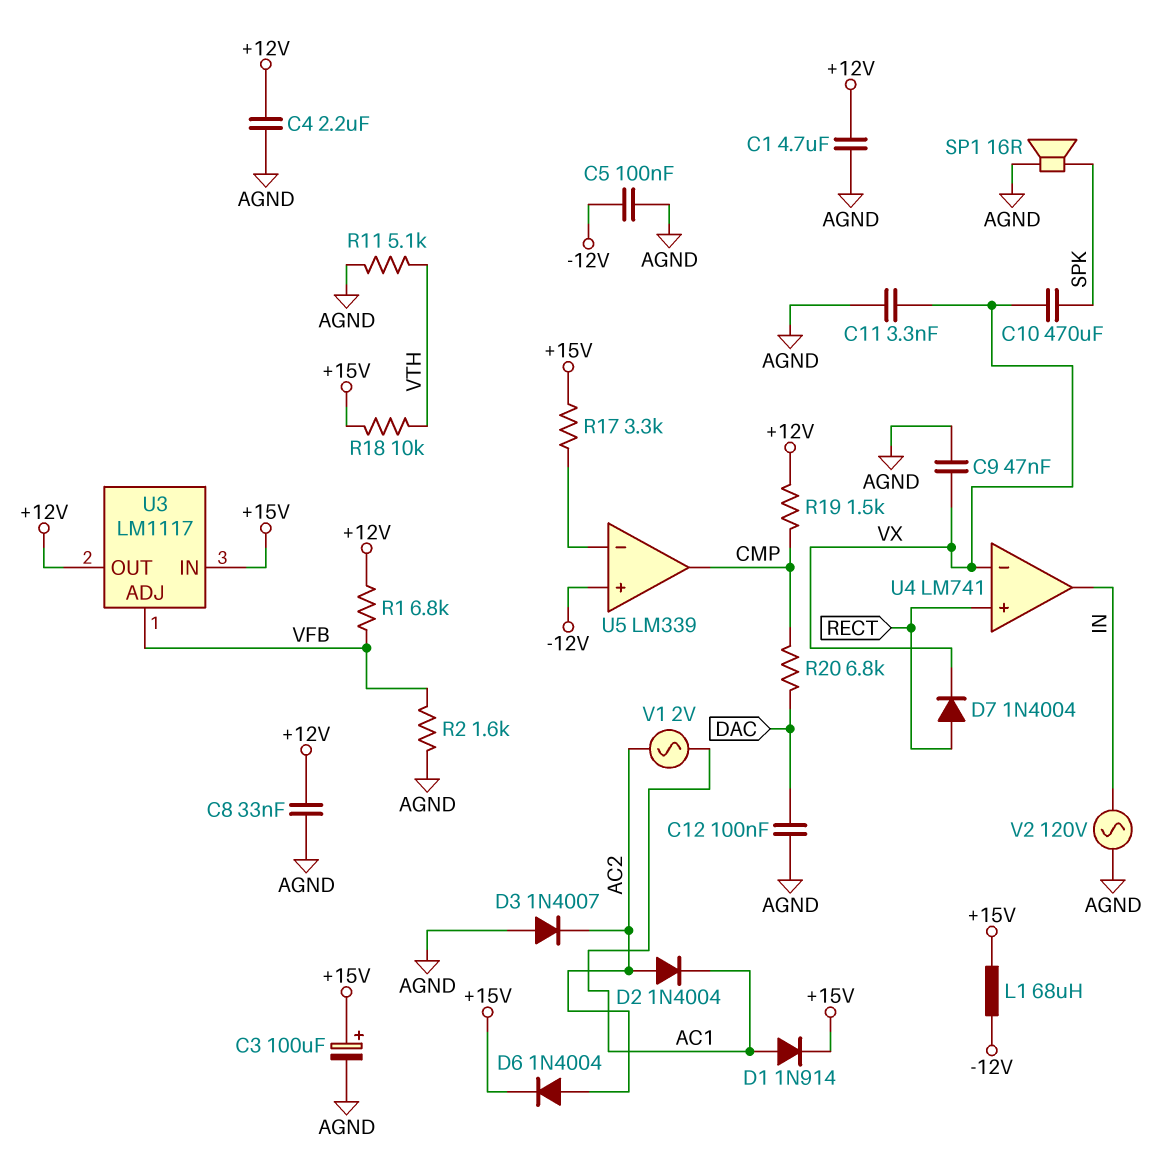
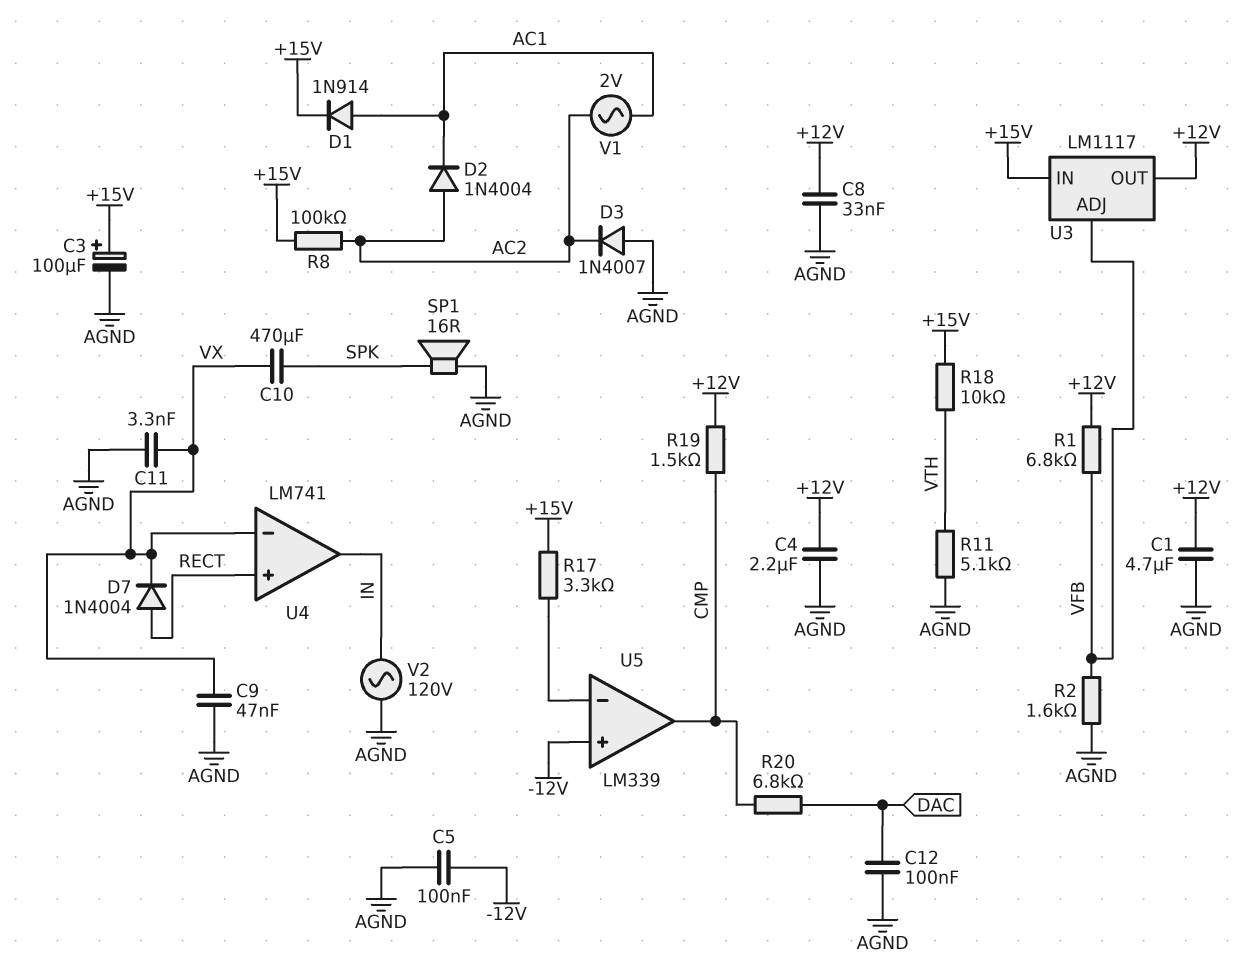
D6: diode 1N4004 (A AC2, K +15V) -> none
L1: 68uH (+15V, -12V) -> none
R8: none -> 100k (+15V, AC2)

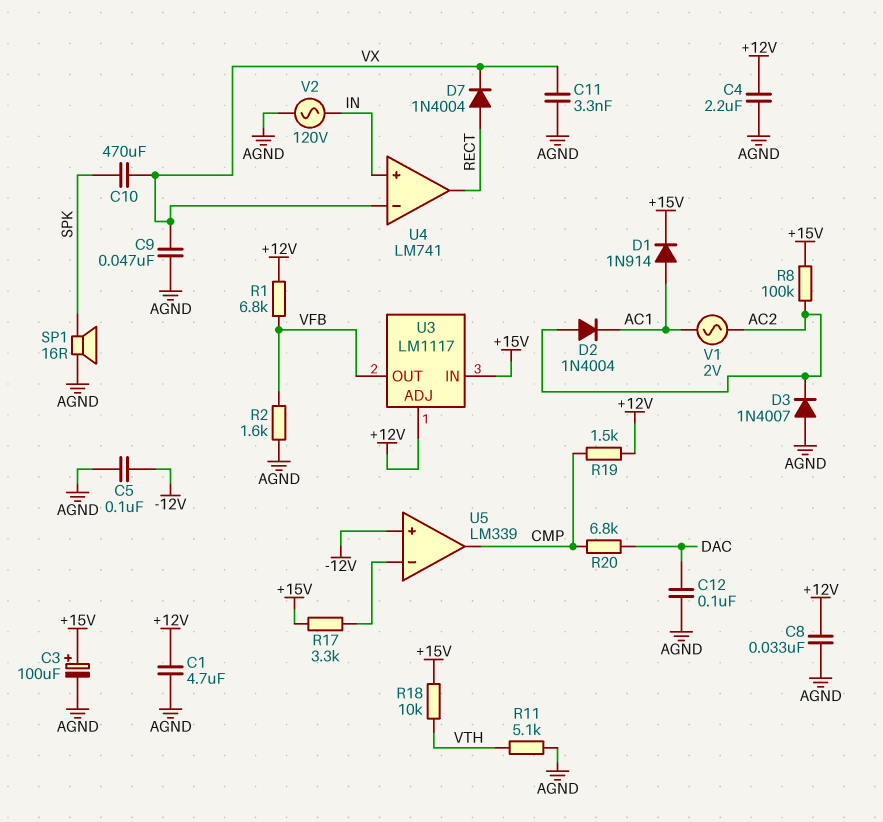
U3 pin ADJ: VFB -> +12V
U3 pin OUT: +12V -> VFB
U4 pin in+: RECT -> IN
U4 pin out: IN -> RECT

